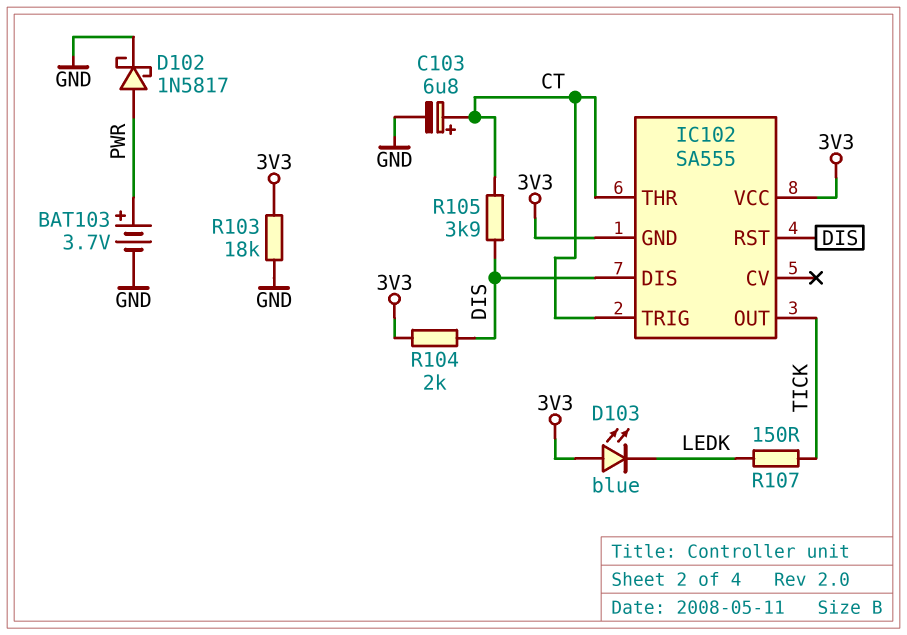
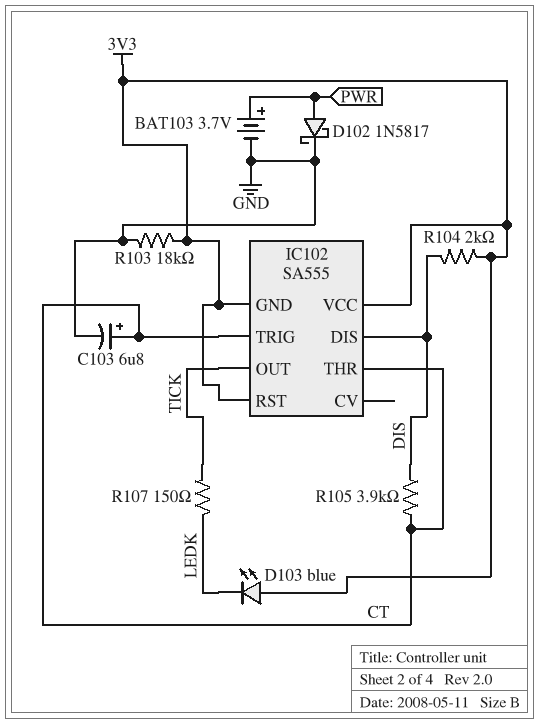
IC102 pin RST: DIS -> 3V3

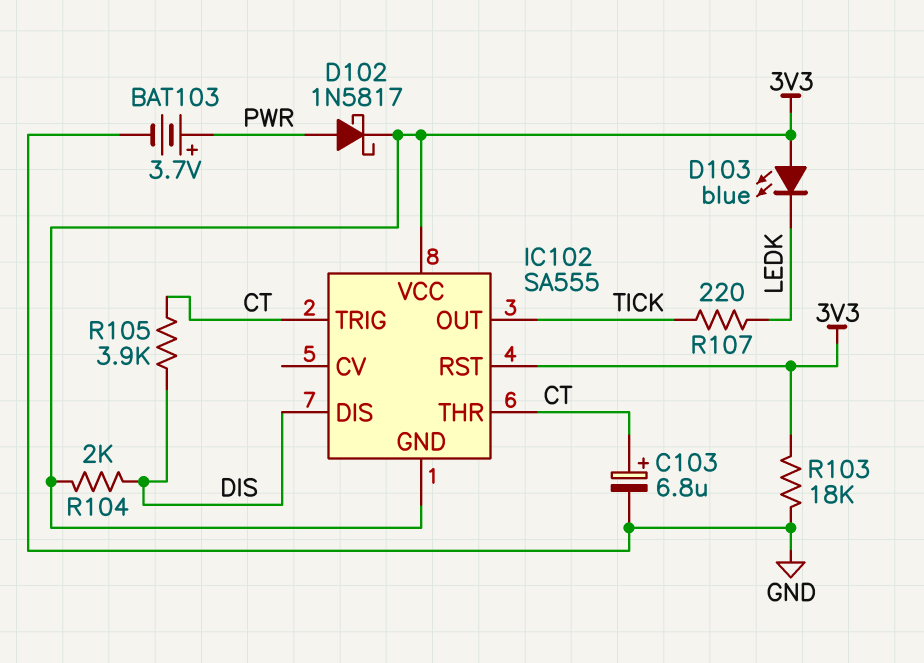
D102: schottky 1N5817 (A PWR, K GND) -> schottky 1N5817 (A PWR, K 3V3)
R107: 150 (LEDK, TICK) -> 220 (LEDK, TICK)

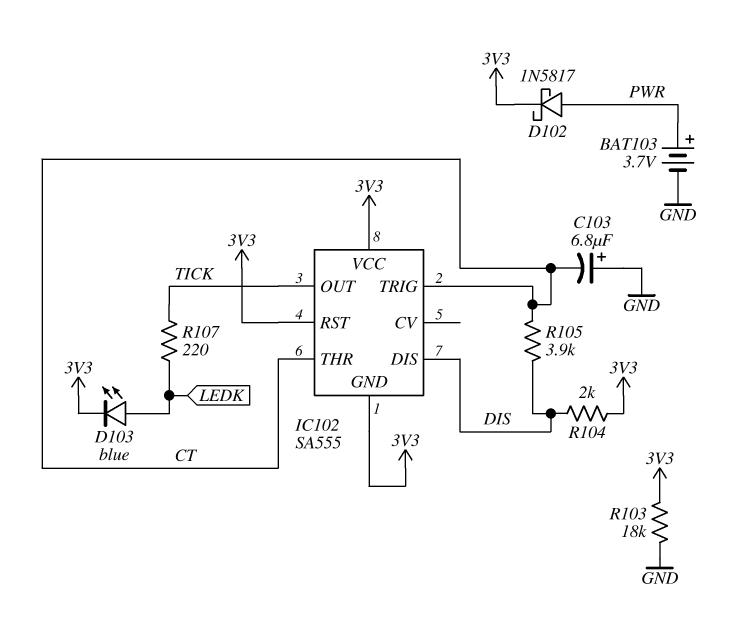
C103: 6.8uF (plus CT, minus GND) -> 6.8uF (plus GND, minus CT)
D103: LED blue (A 3V3, K LEDK) -> LED blue (A LEDK, K 3V3)

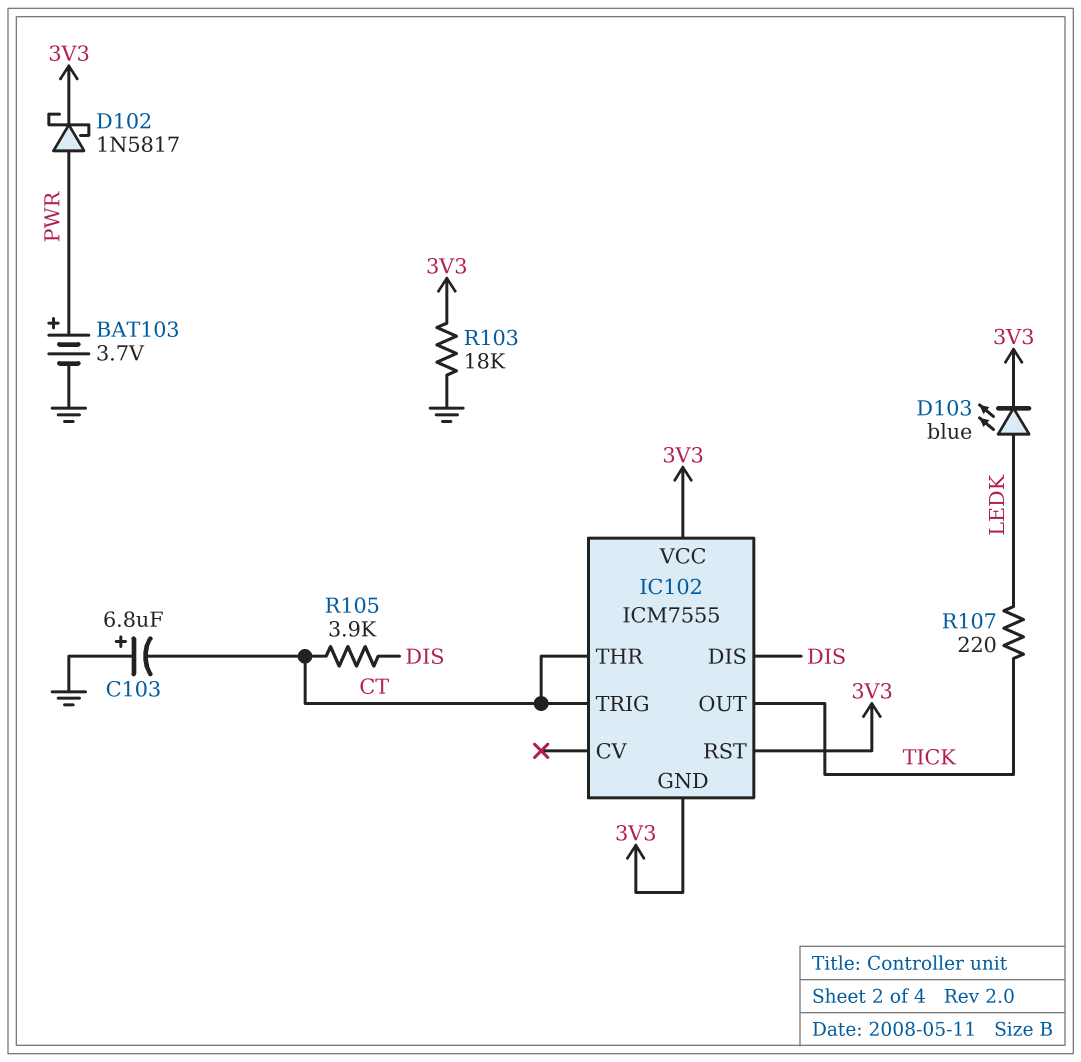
IC102: SA555 -> ICM7555
R104: 2k (3V3, DIS) -> none

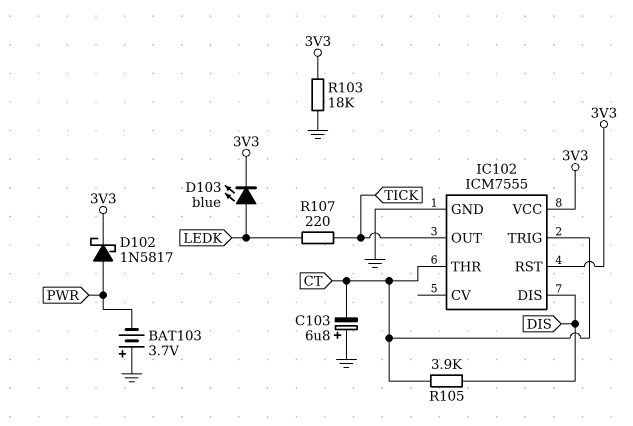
BAT103: 3.7V (plus PWR, minus GND) -> 3.7V (plus GND, minus PWR)
IC102 pin GND: 3V3 -> GND

